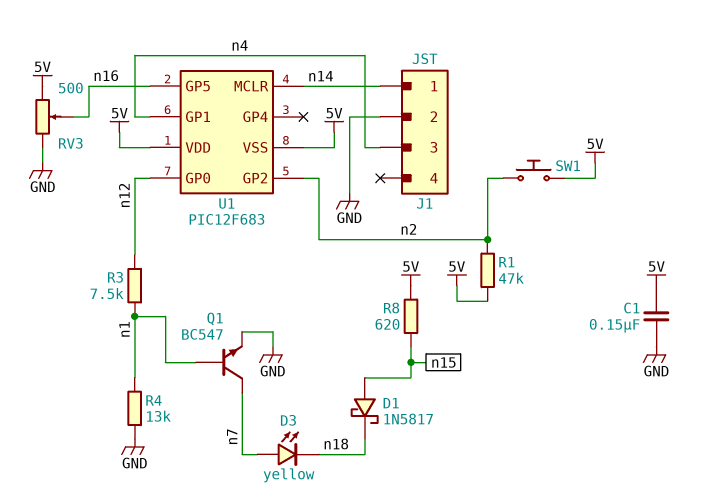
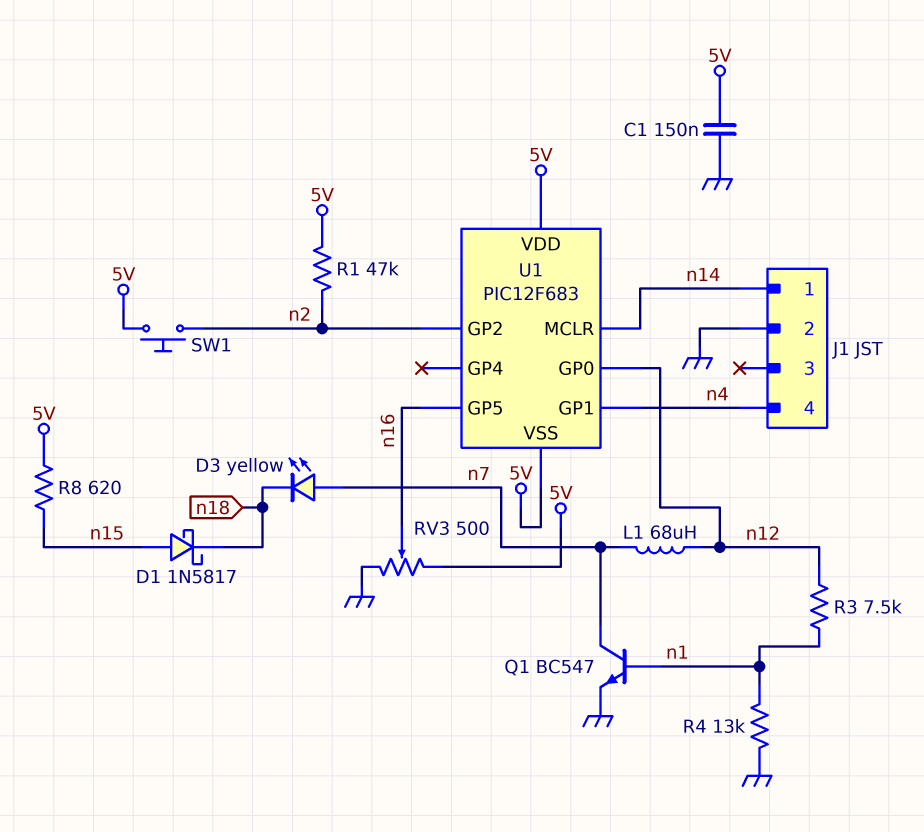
J1 pin 3: n4 -> none
J1 pin 4: none -> n4
L1: none -> 68uH (n7, n12)

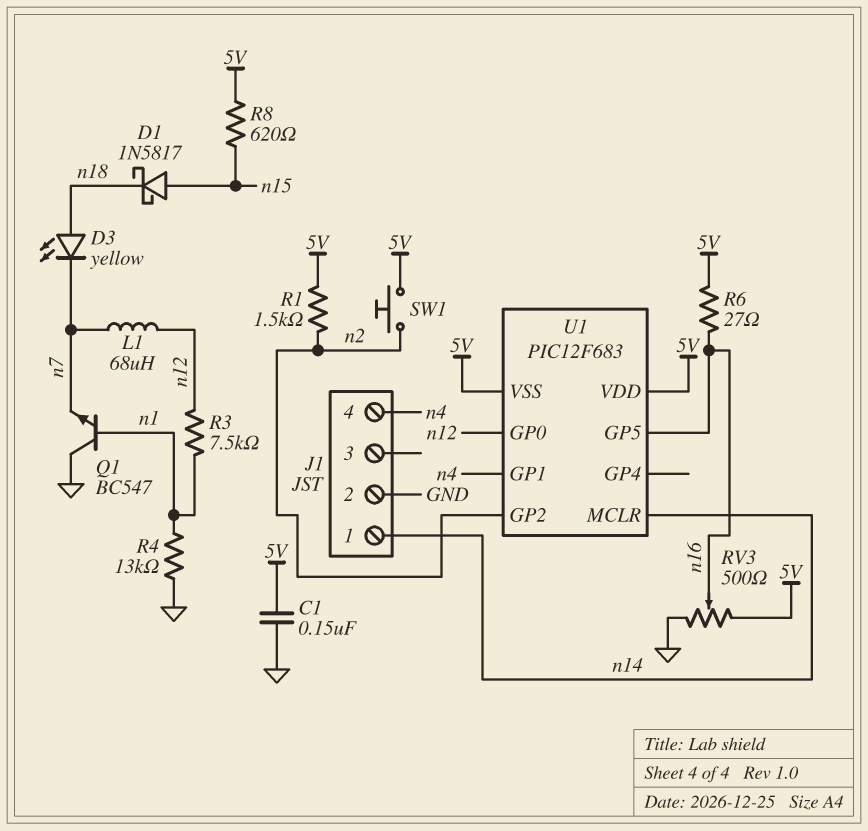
D3: LED yellow (A n7, K n18) -> LED yellow (A n18, K n7)
Q1: NPN BC547 (B n1, C n7, E GND) -> NPN BC547 (B n1, C GND, E n7)
R1: 47k (5V, n2) -> 1.5k (5V, n2)
R6: none -> 27 (5V, n16)

